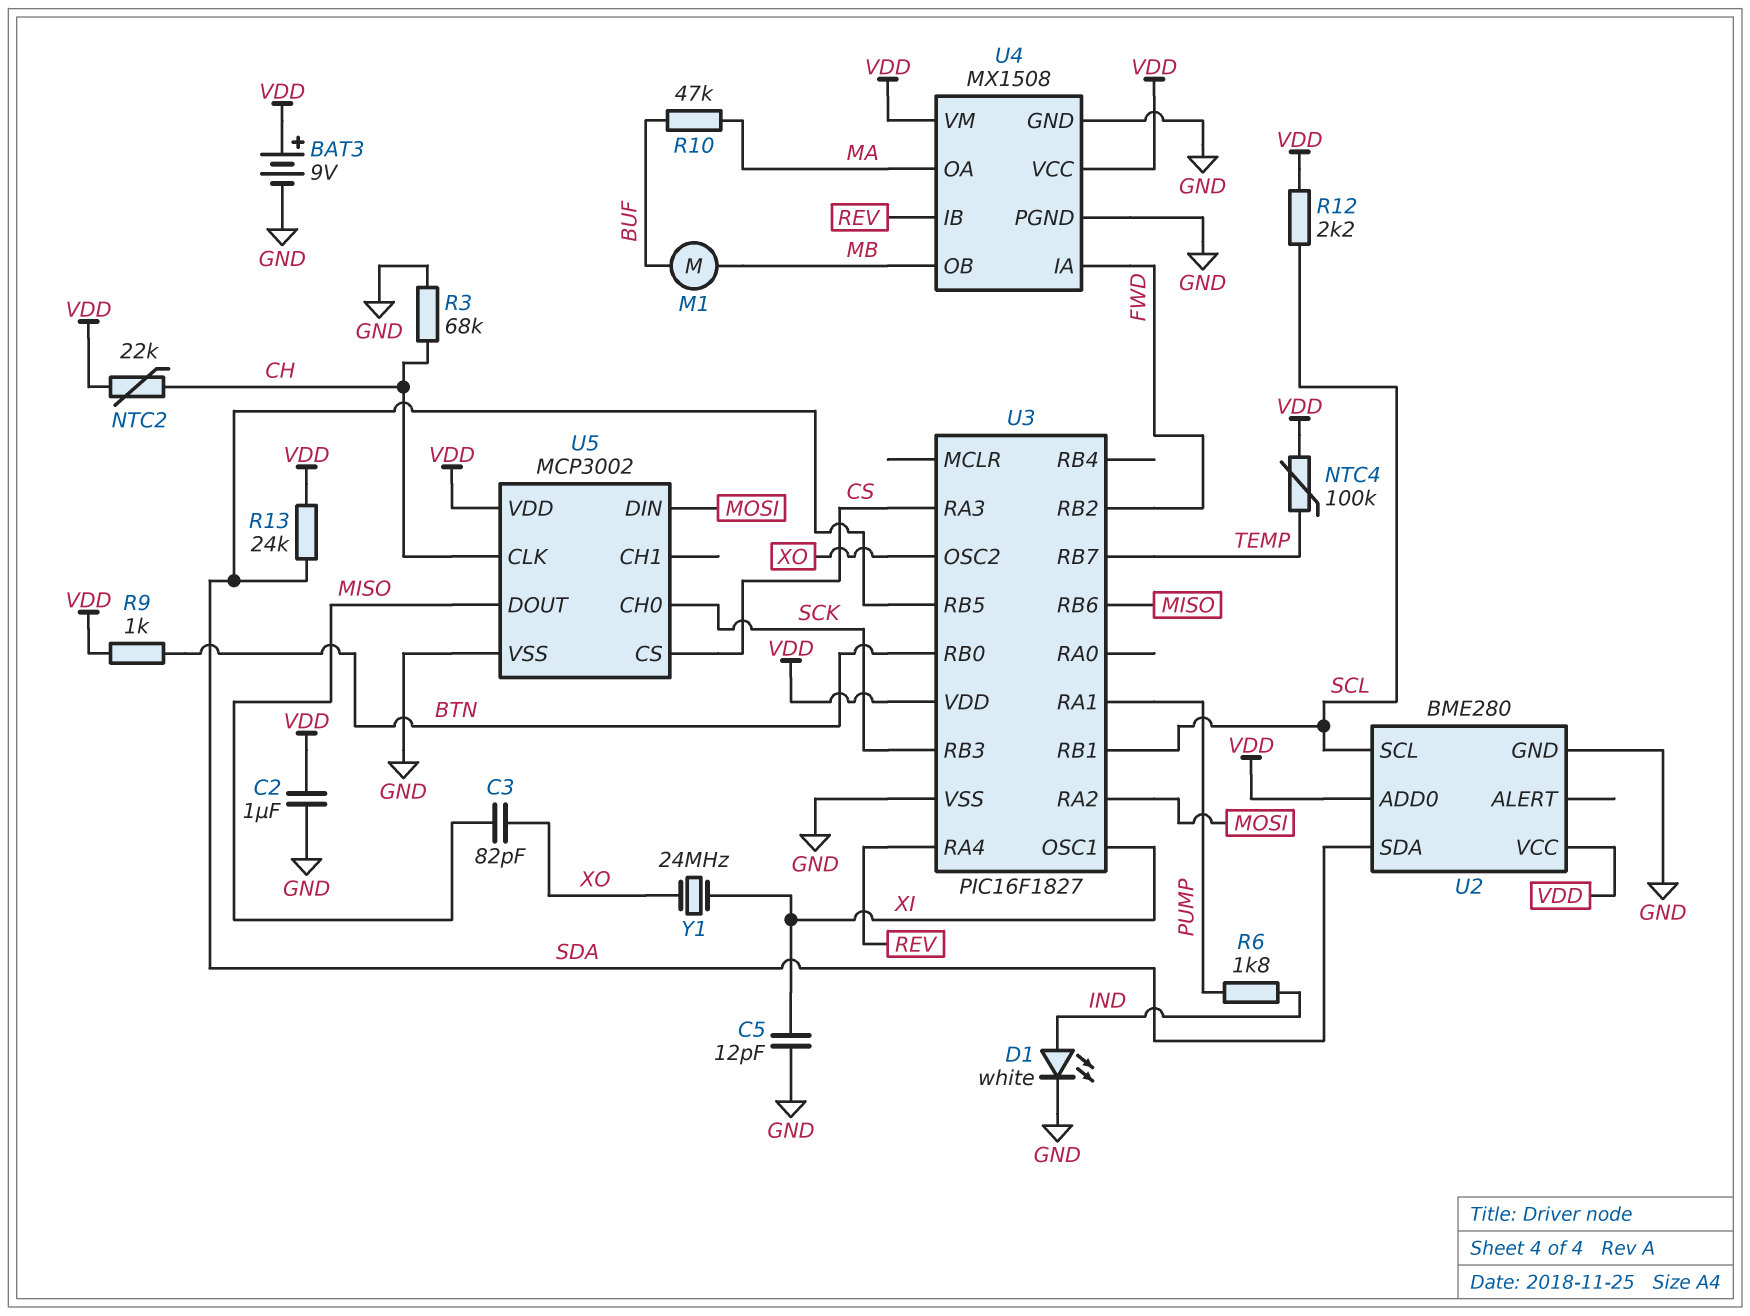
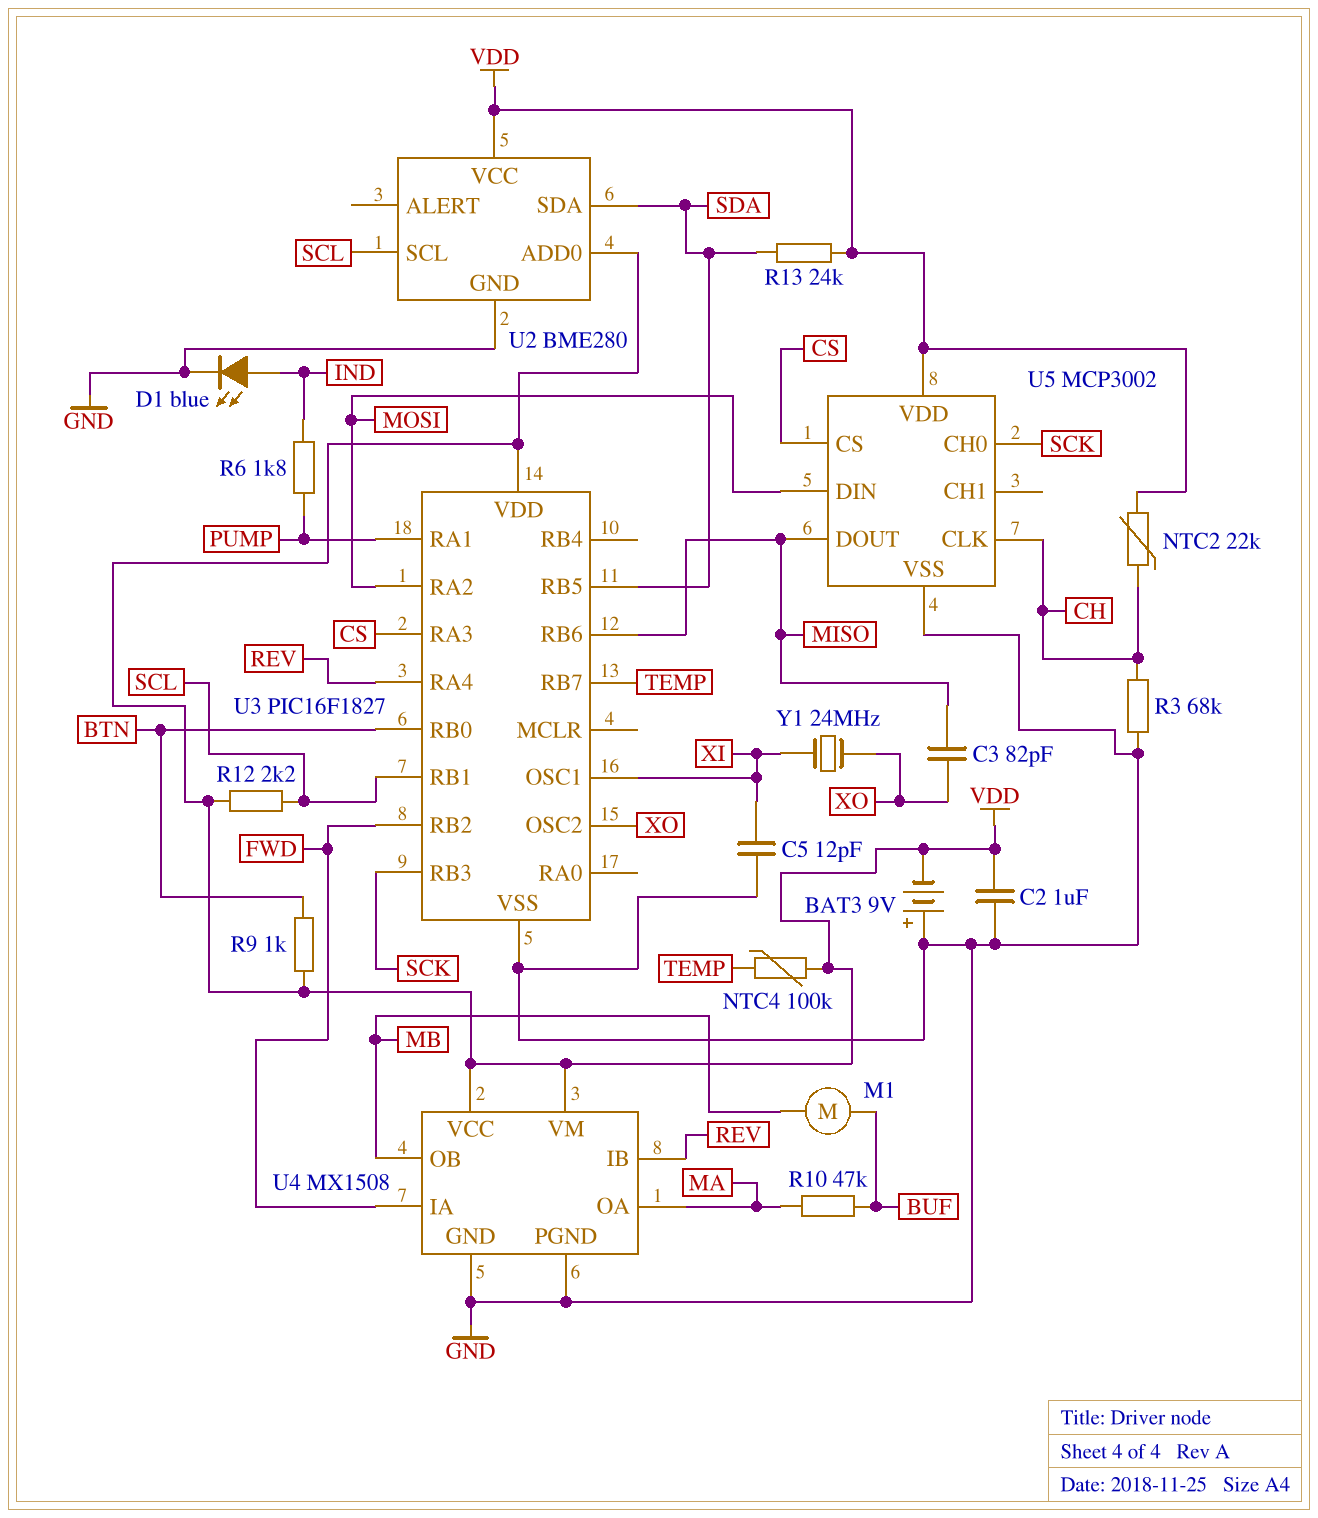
BAT3: 9V (plus VDD, minus GND) -> 9V (plus GND, minus VDD)
D1: LED white (A IND, K GND) -> LED blue (A IND, K GND)

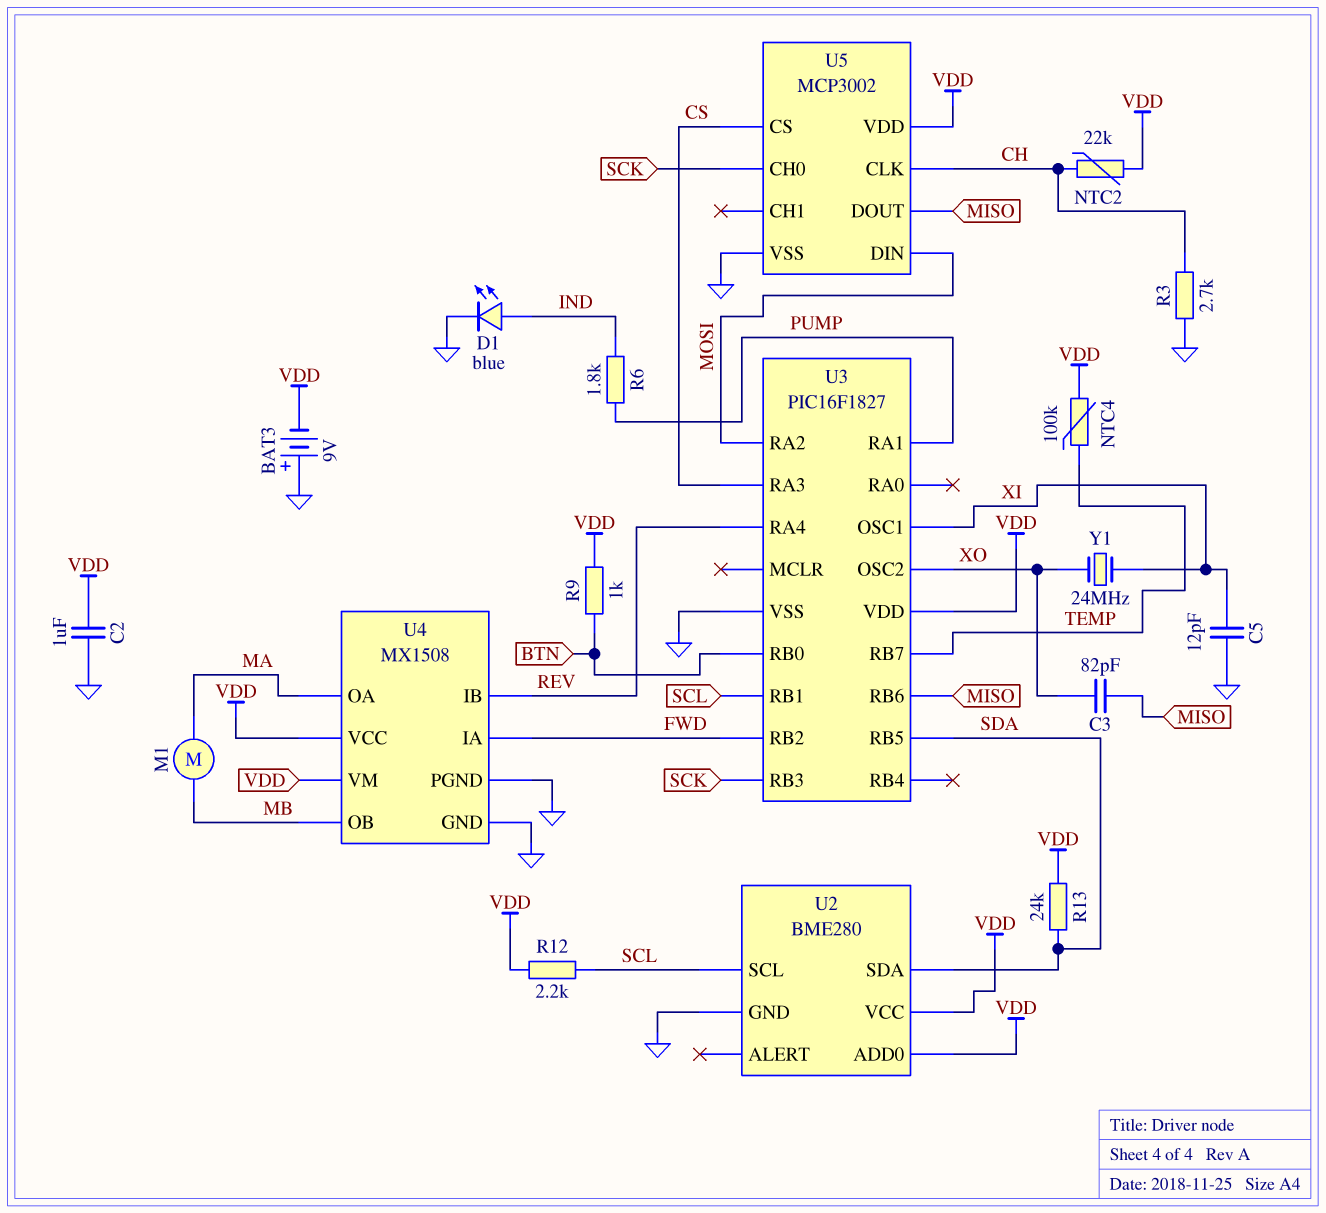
M1: motor (BUF, MB) -> motor (MA, MB)
R3: 68k (CH, GND) -> 2.7k (CH, GND)
R10: 47k (BUF, MA) -> none

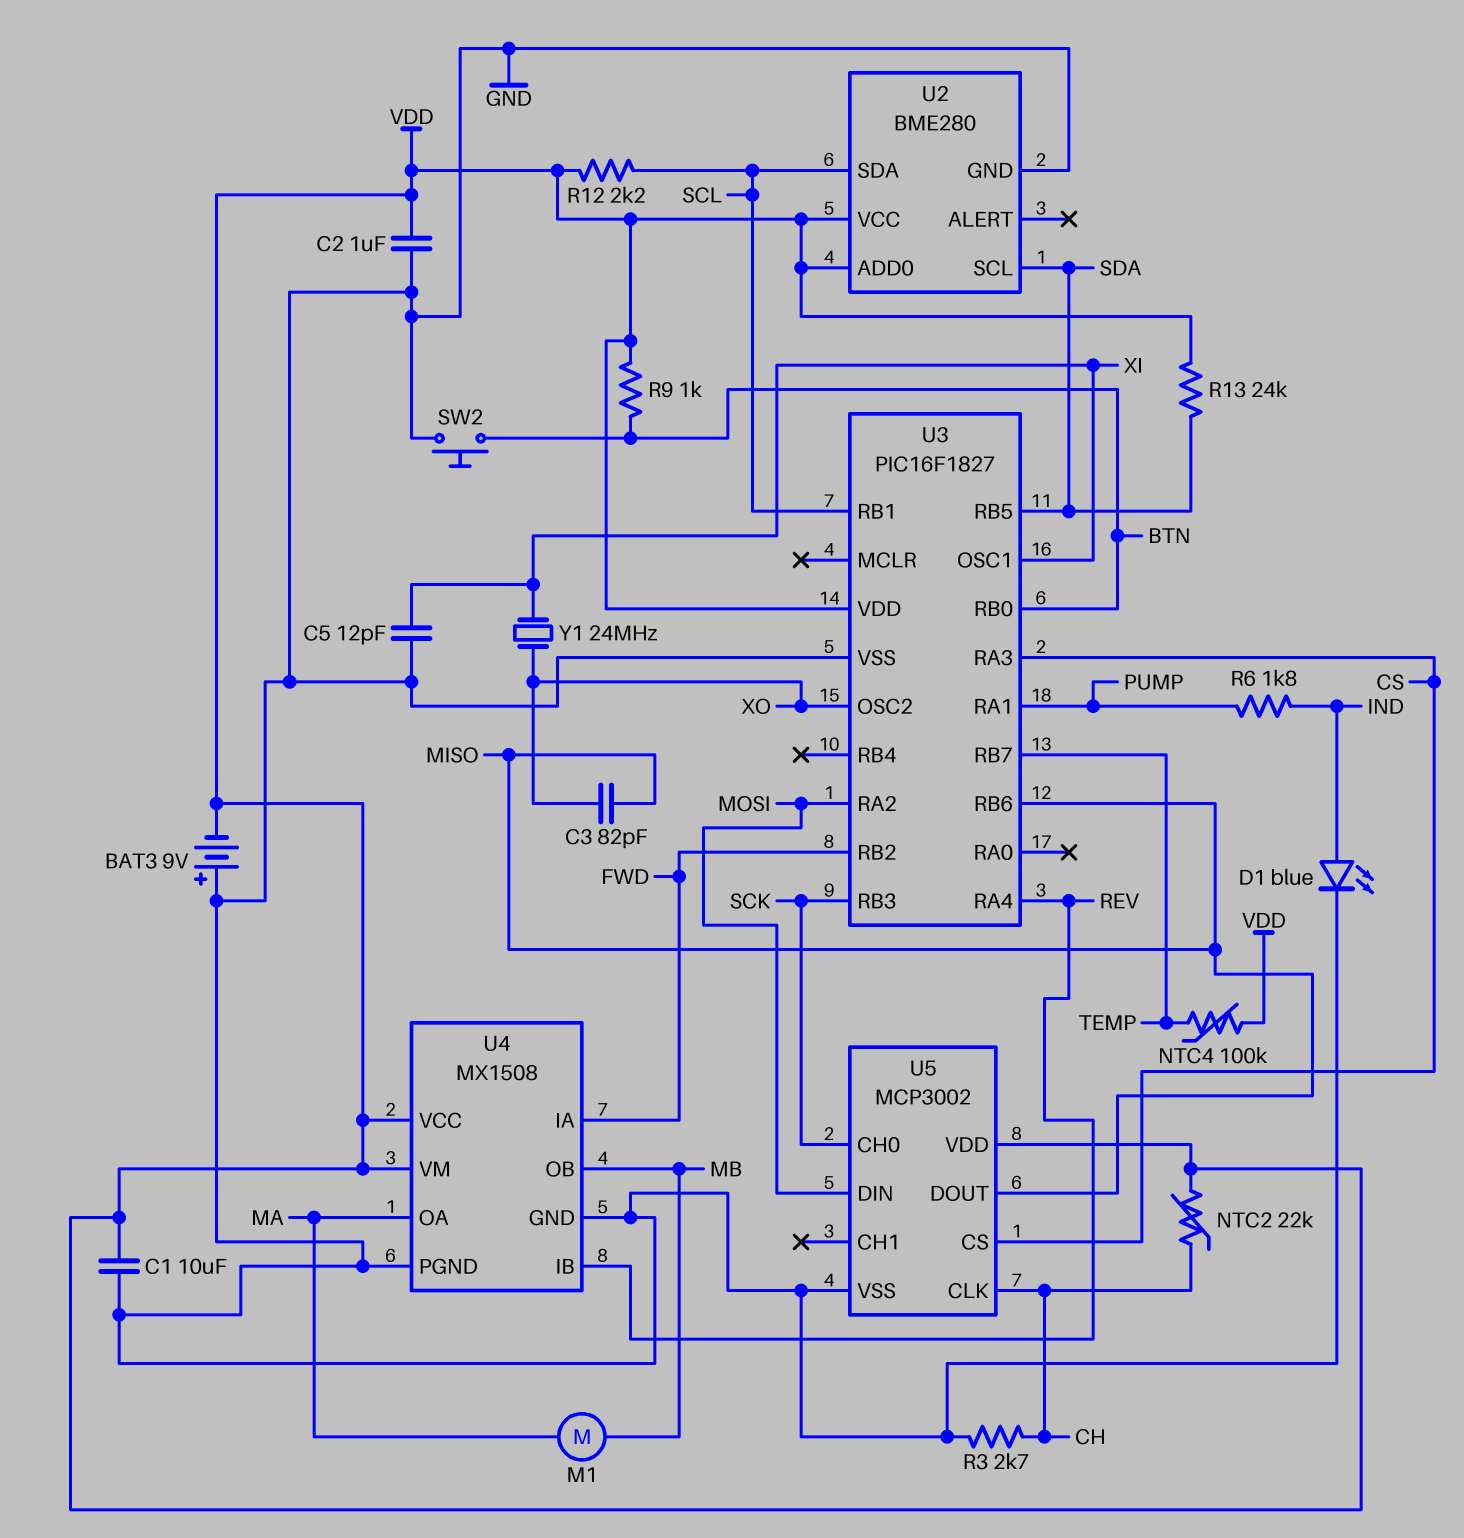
C1: none -> 10uF (GND, VDD)
SW2: none -> button (BTN, GND)
U2 pin SCL: SCL -> SDA
U2 pin SDA: SDA -> SCL

